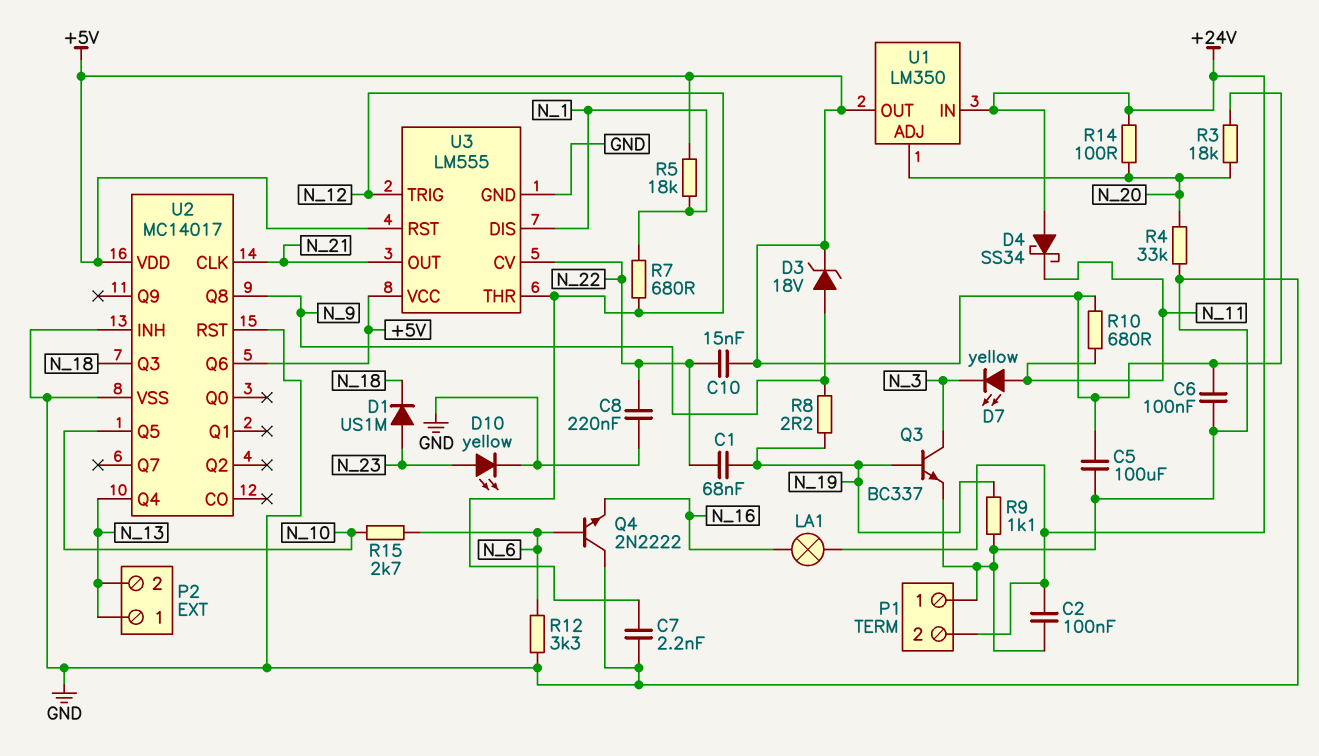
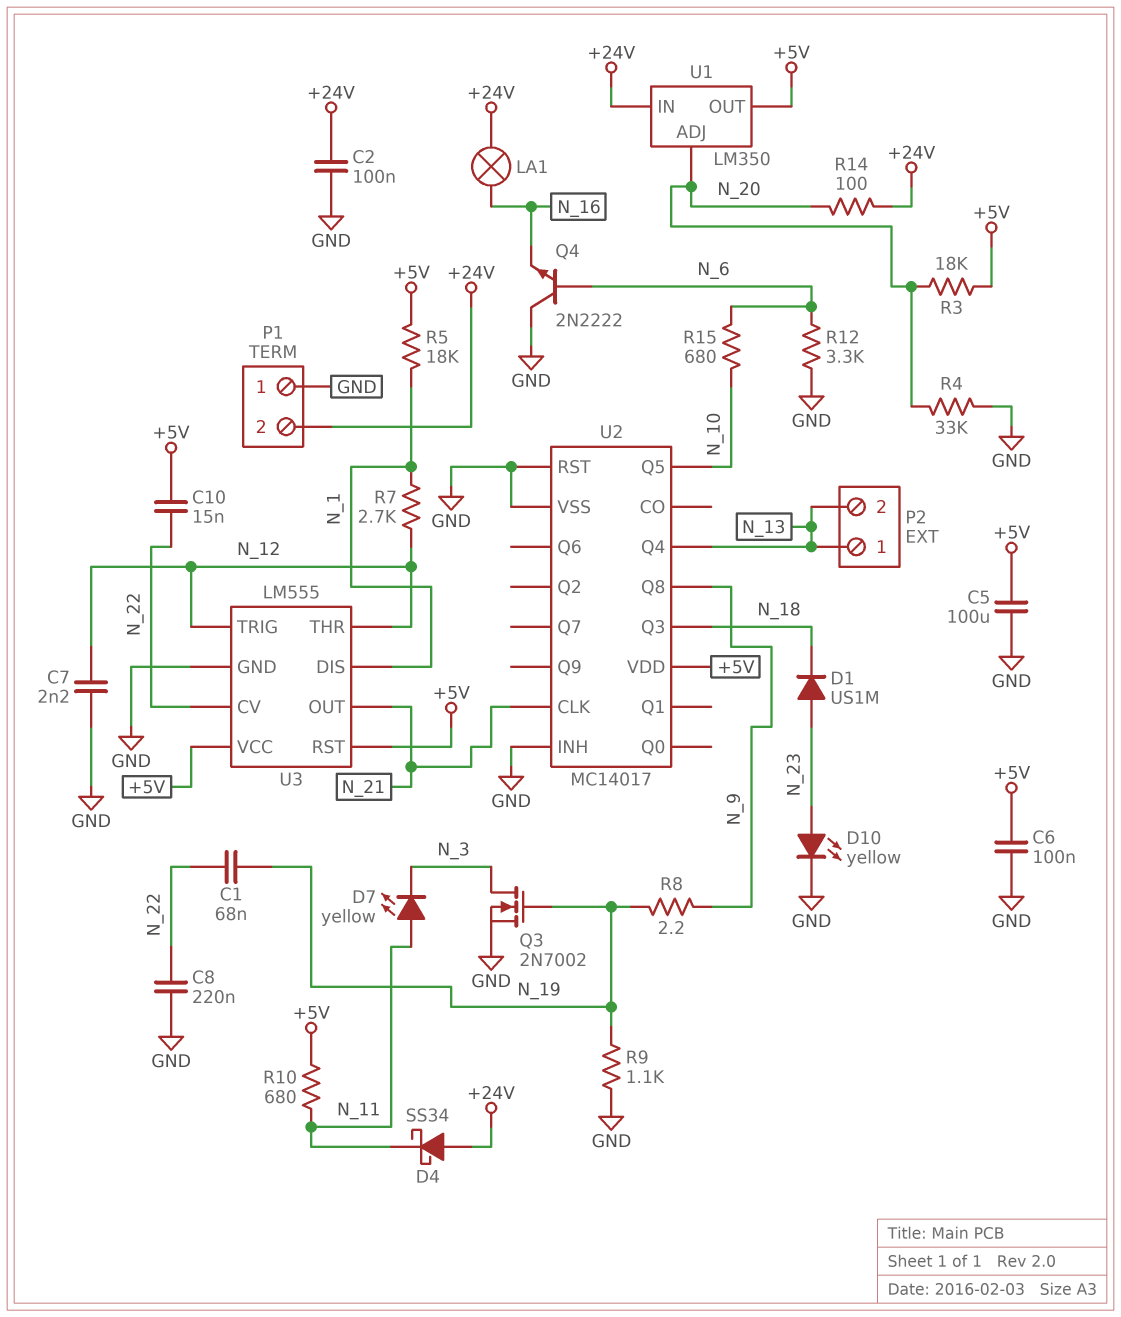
D3: zener 18V (A N_9, K +5V) -> none
Q3: NPN BC337 (B N_19, C N_3, E GND) -> NMOS 2N7002 (G N_19, D N_3, S GND)
R7: 680 (N_1, N_12) -> 2.7k (N_1, N_12)
R15: 2.7k (N_6, N_10) -> 680 (N_6, N_10)
U2 pin Q6: +5V -> none

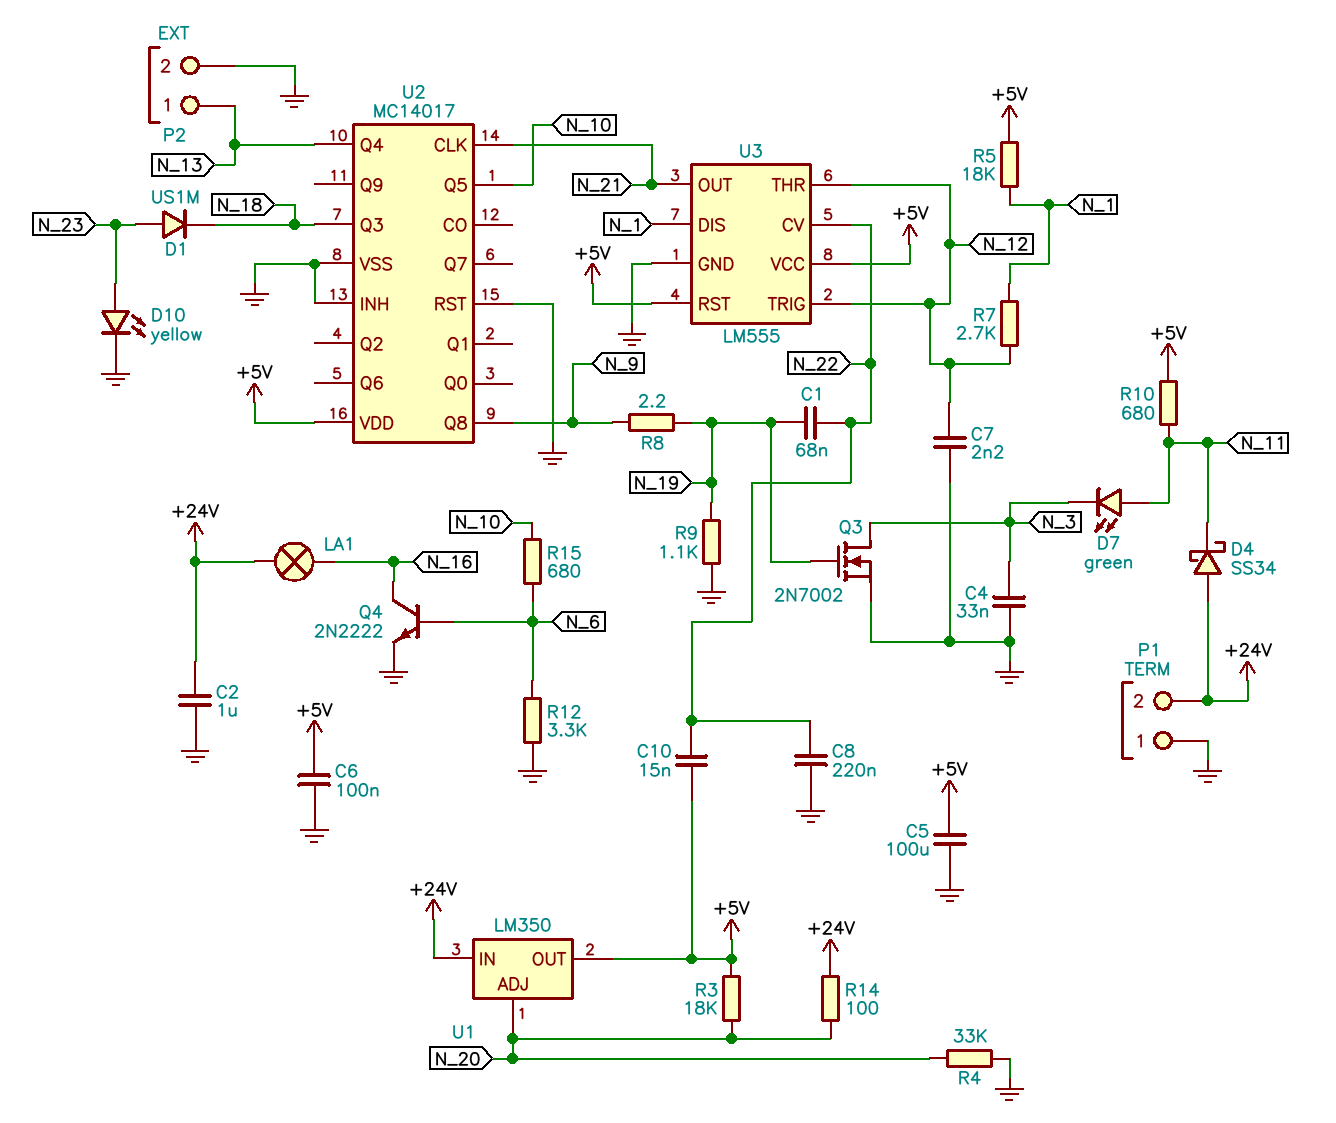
C2: 100nF (+24V, GND) -> 1uF (+24V, GND)
C4: none -> 33nF (GND, N_3)
D7: LED yellow (A N_11, K N_3) -> LED green (A N_11, K N_3)
P2 pin 2: N_13 -> GND
Q4: NPN 2N2222 (B N_6, C GND, E N_16) -> NPN 2N2222 (B N_6, C N_16, E GND)

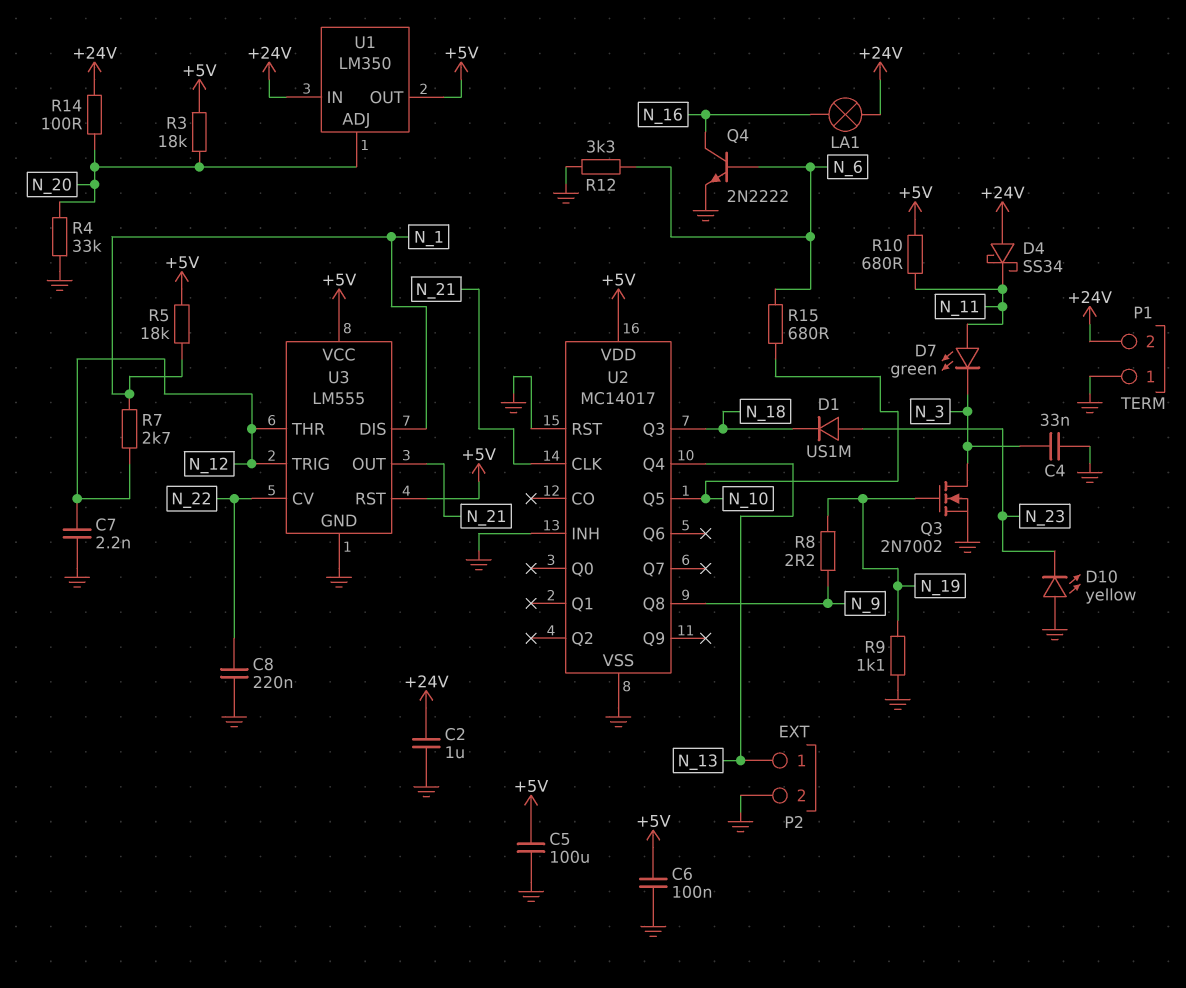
C1: 68nF (N_19, N_22) -> none
C10: 15nF (+5V, N_22) -> none
D10: LED yellow (A N_23, K GND) -> LED yellow (A GND, K N_23)

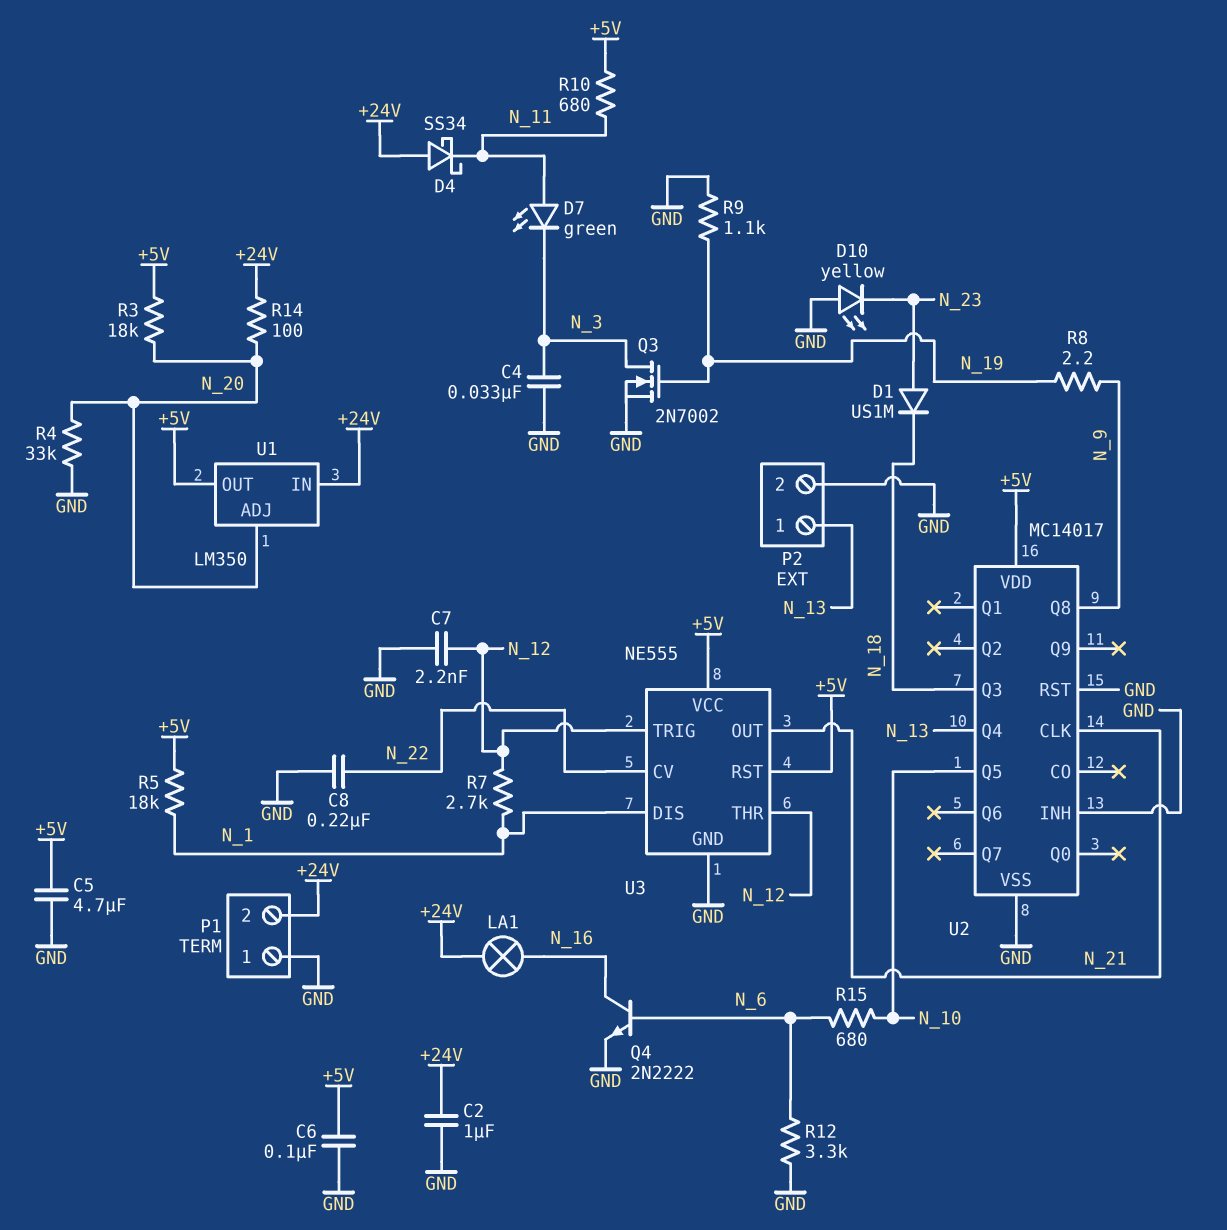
C5: 100uF (+5V, GND) -> 4.7uF (+5V, GND)
U3: LM555 -> NE555

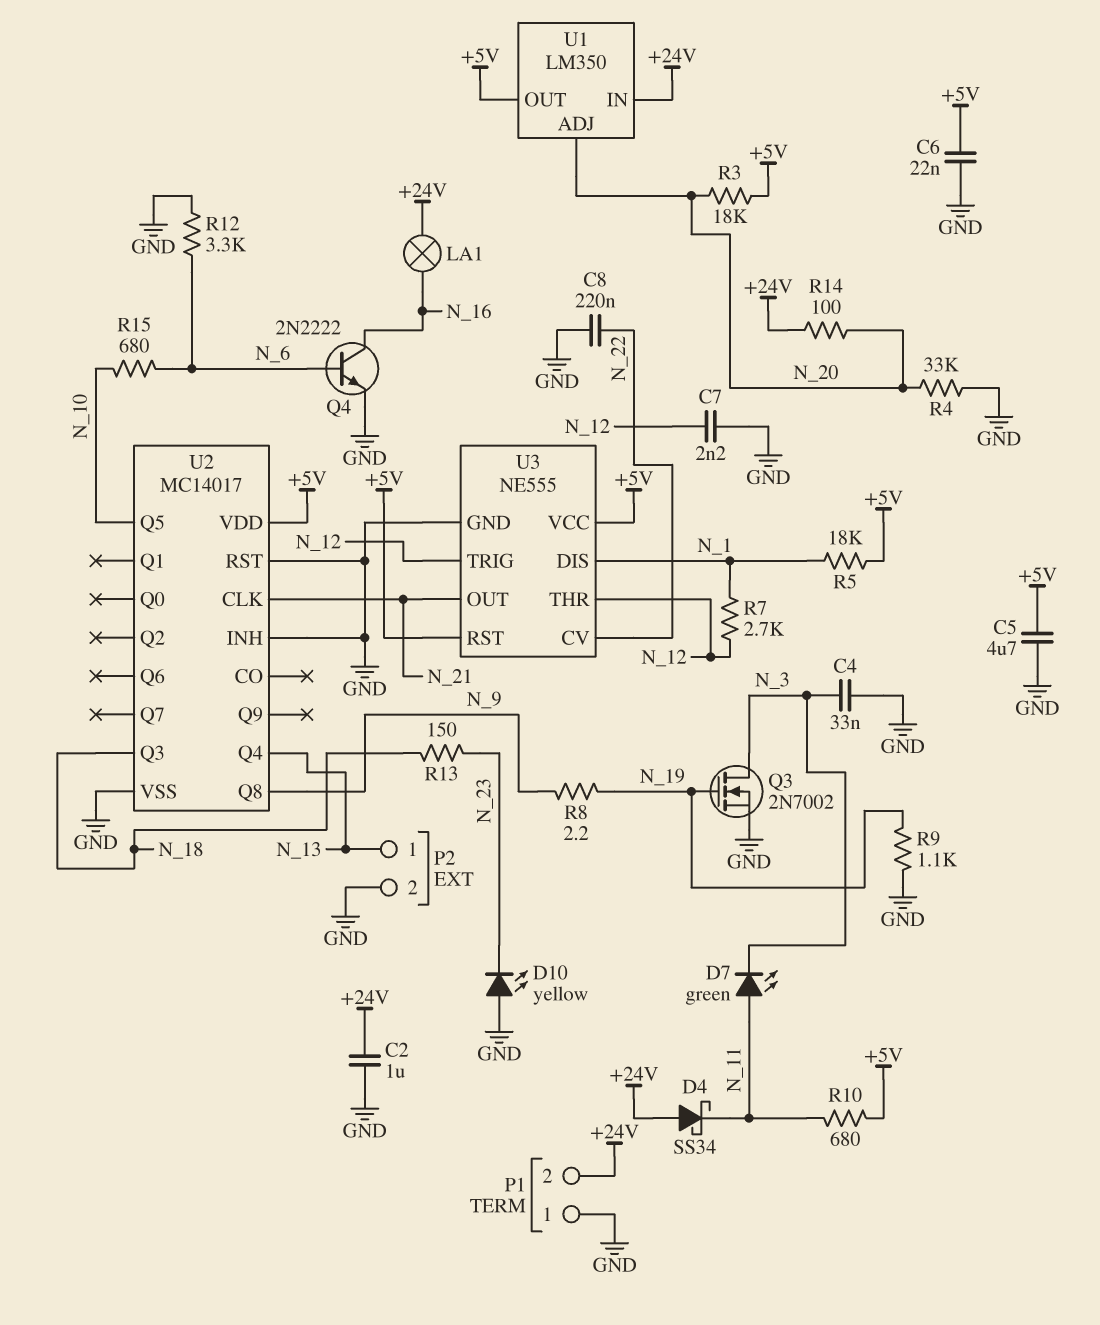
C6: 100nF (+5V, GND) -> 22nF (+5V, GND)
D1: diode US1M (A N_23, K N_18) -> none
R13: none -> 150 (N_18, N_23)

